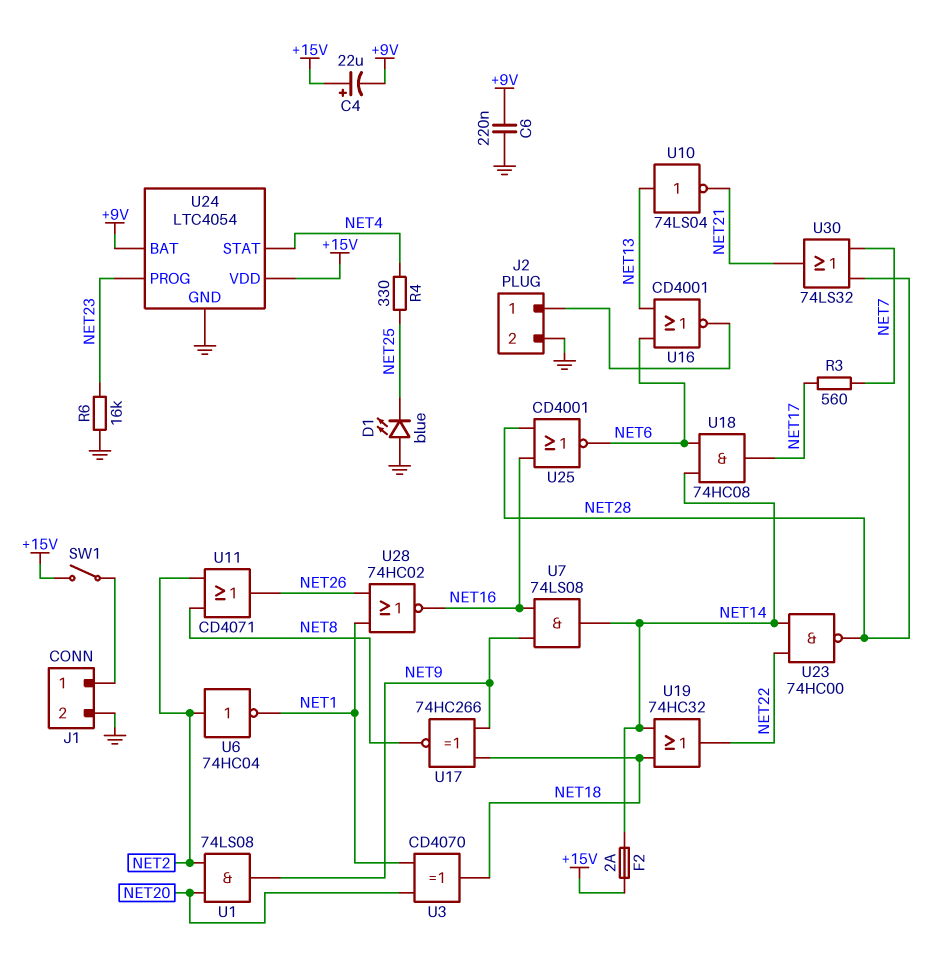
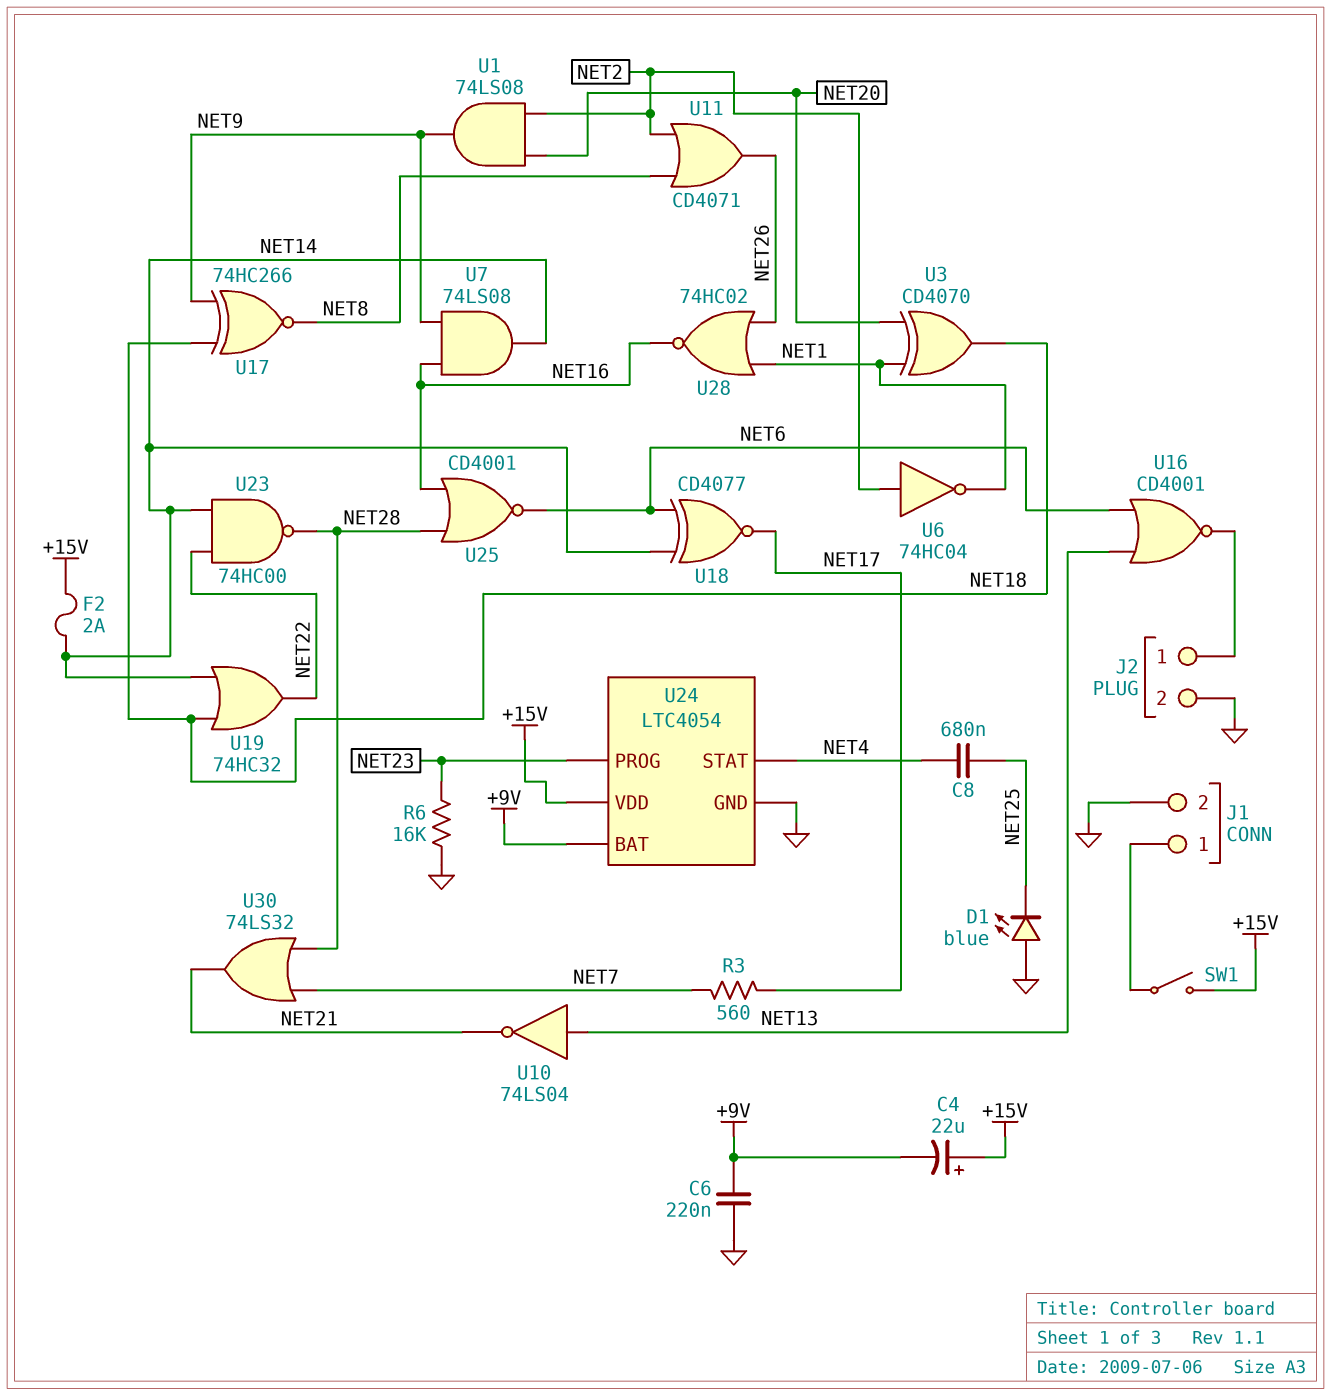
C8: none -> 680nF (NET4, NET25)
R4: 330 (NET4, NET25) -> none
U18: AND 74HC08 (in NET6, in NET14, out NET17) -> XNOR CD4077 (in NET6, in NET14, out NET17)

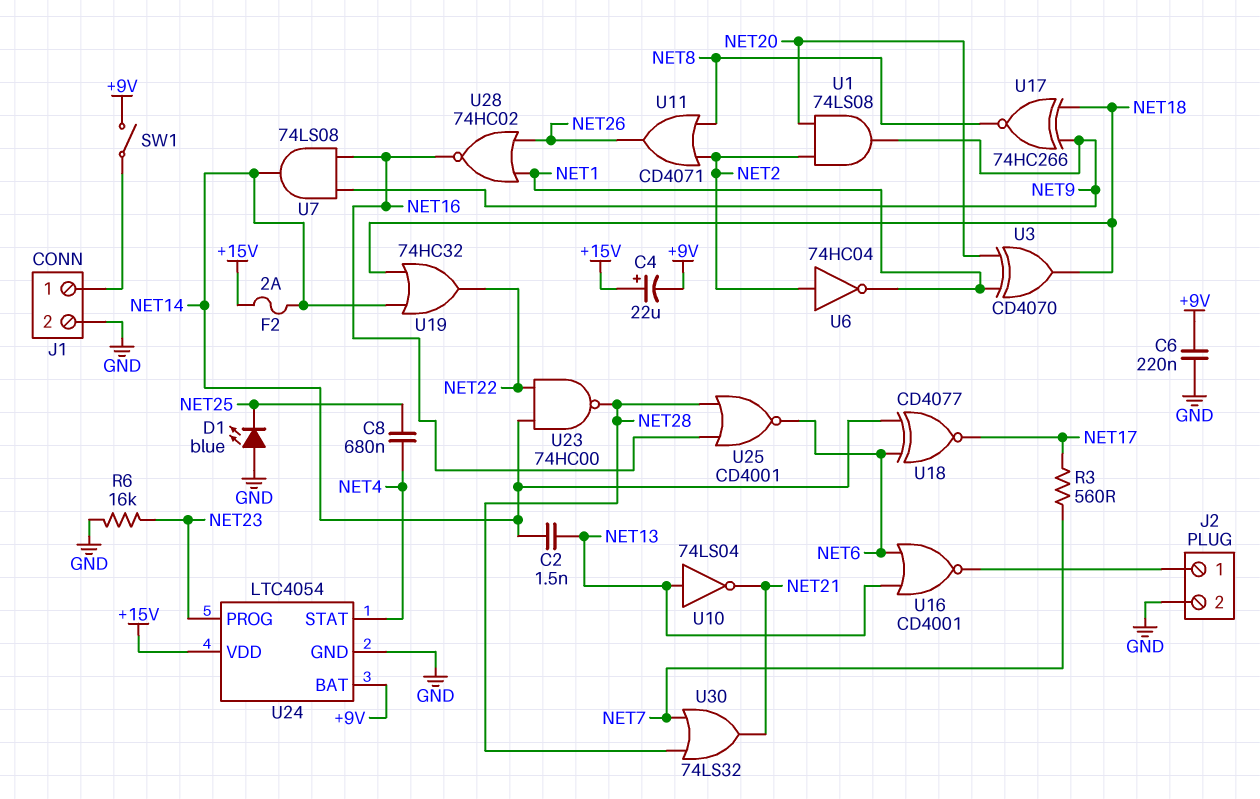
C2: none -> 1.5nF (NET13, NET14)
SW1: switch (+15V, J1/1) -> switch (+9V, J1/1)

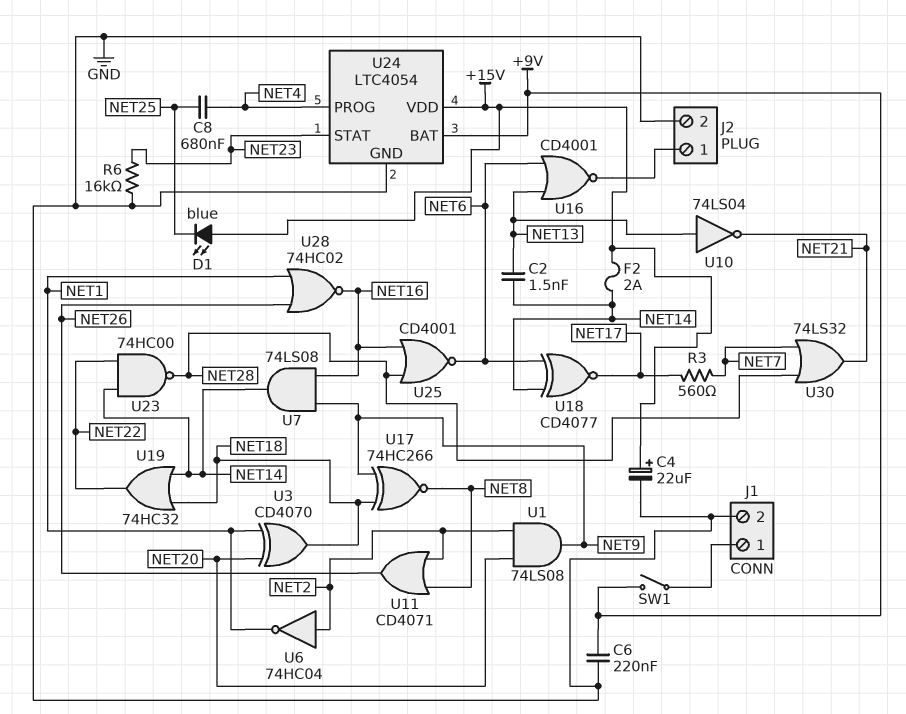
C4: 22uF (plus +15V, minus +9V) -> 22uF (plus +15V, minus GND)
D1: LED blue (A GND, K NET25) -> LED blue (A +15V, K NET25)
U24 pin PROG: NET23 -> NET4
U24 pin STAT: NET4 -> NET23

